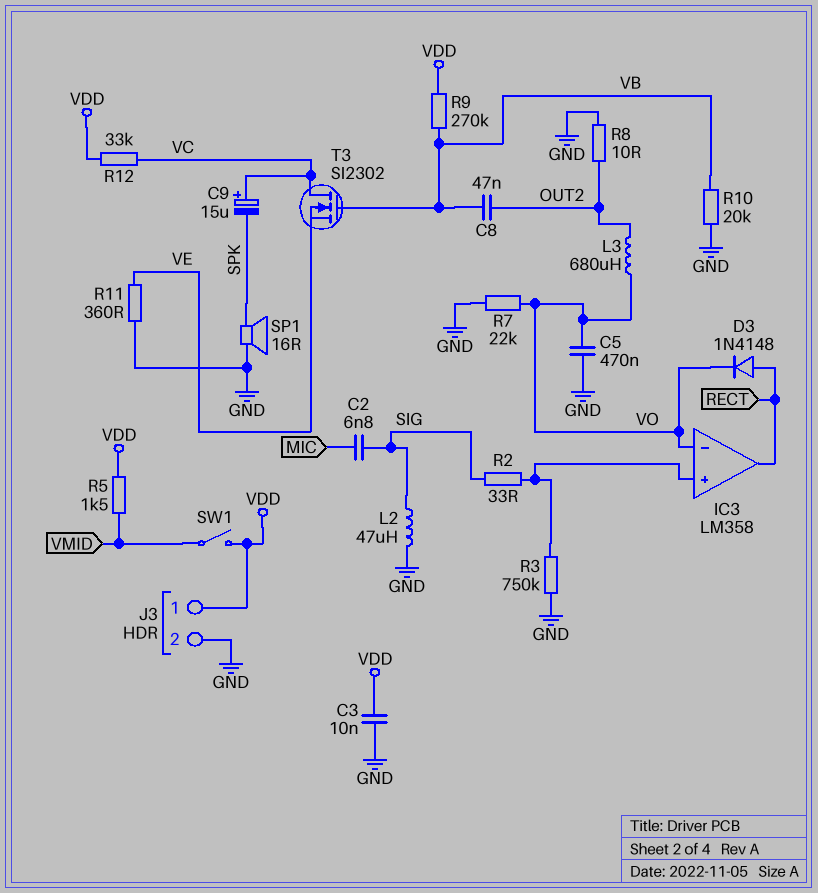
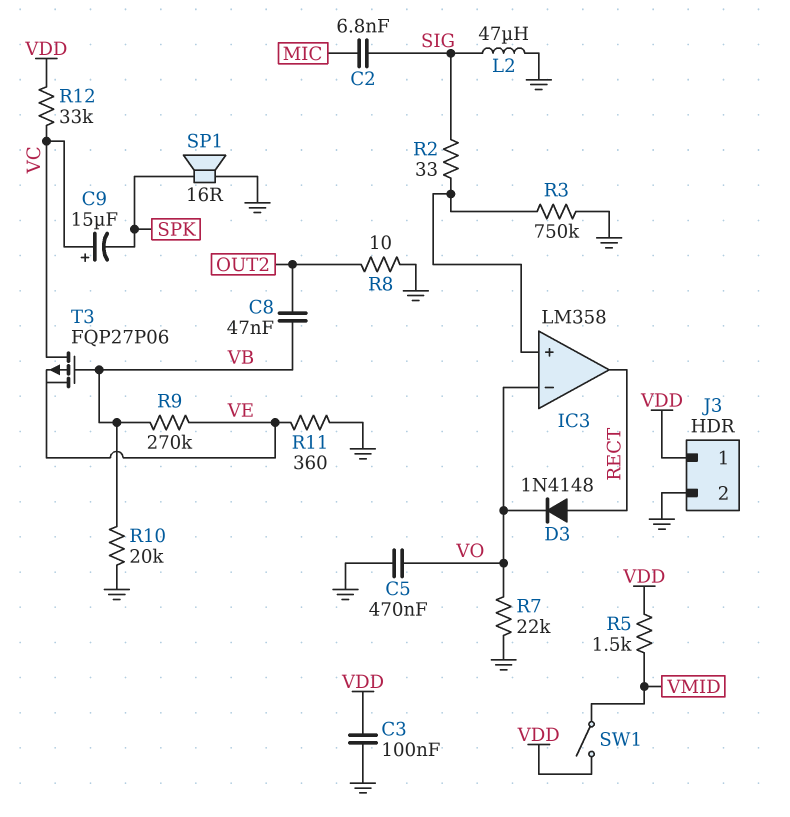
C3: 10nF (GND, VDD) -> 100nF (GND, VDD)
L3: 680uH (OUT2, VO) -> none
R9: 270k (VB, VDD) -> 270k (VB, VE)
T3: NMOS SI2302 (G VB, D VC, S VE) -> PMOS FQP27P06 (G VB, D VC, S VE)

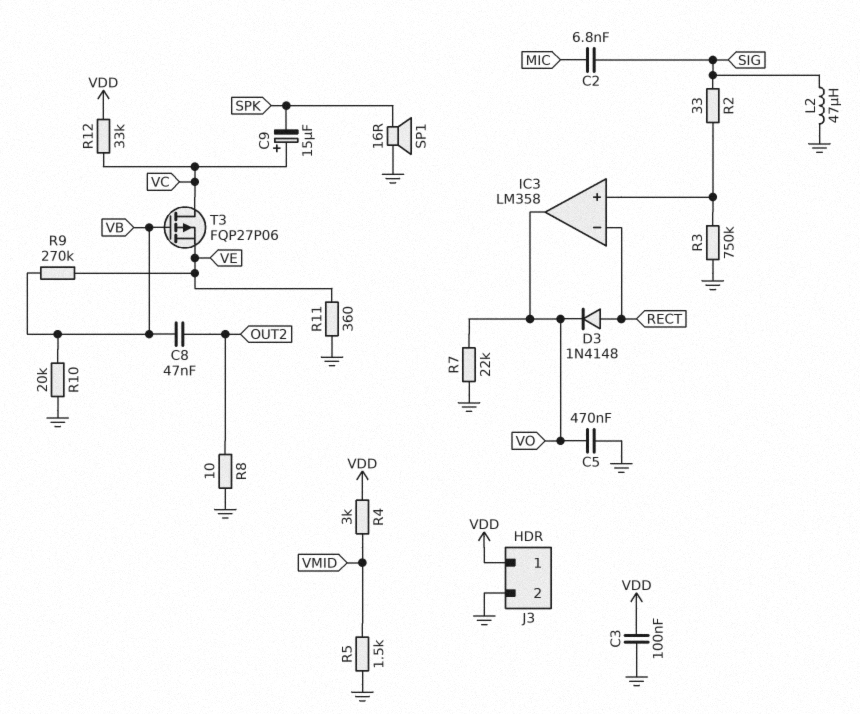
IC3 pin in-: VO -> RECT
IC3 pin out: RECT -> VO
R4: none -> 3k (VDD, VMID)
R5: 1.5k (VDD, VMID) -> 1.5k (GND, VMID)
SW1: switch (VDD, VMID) -> none

